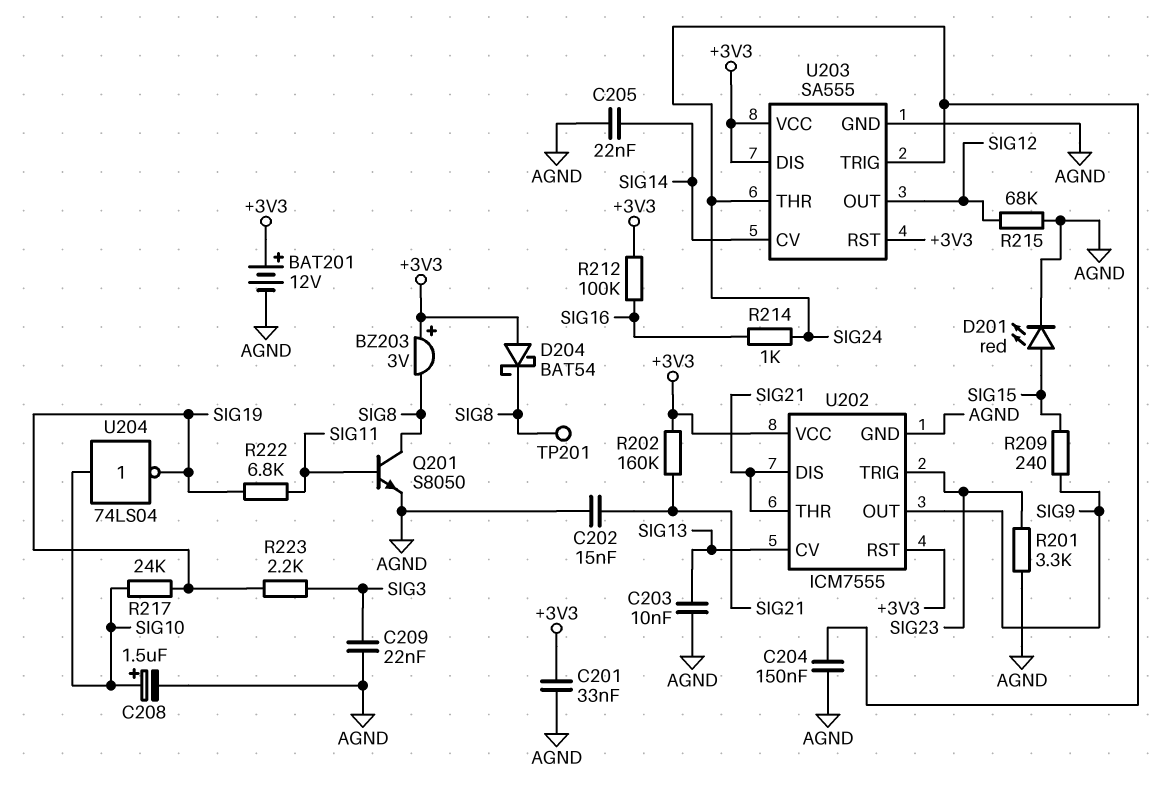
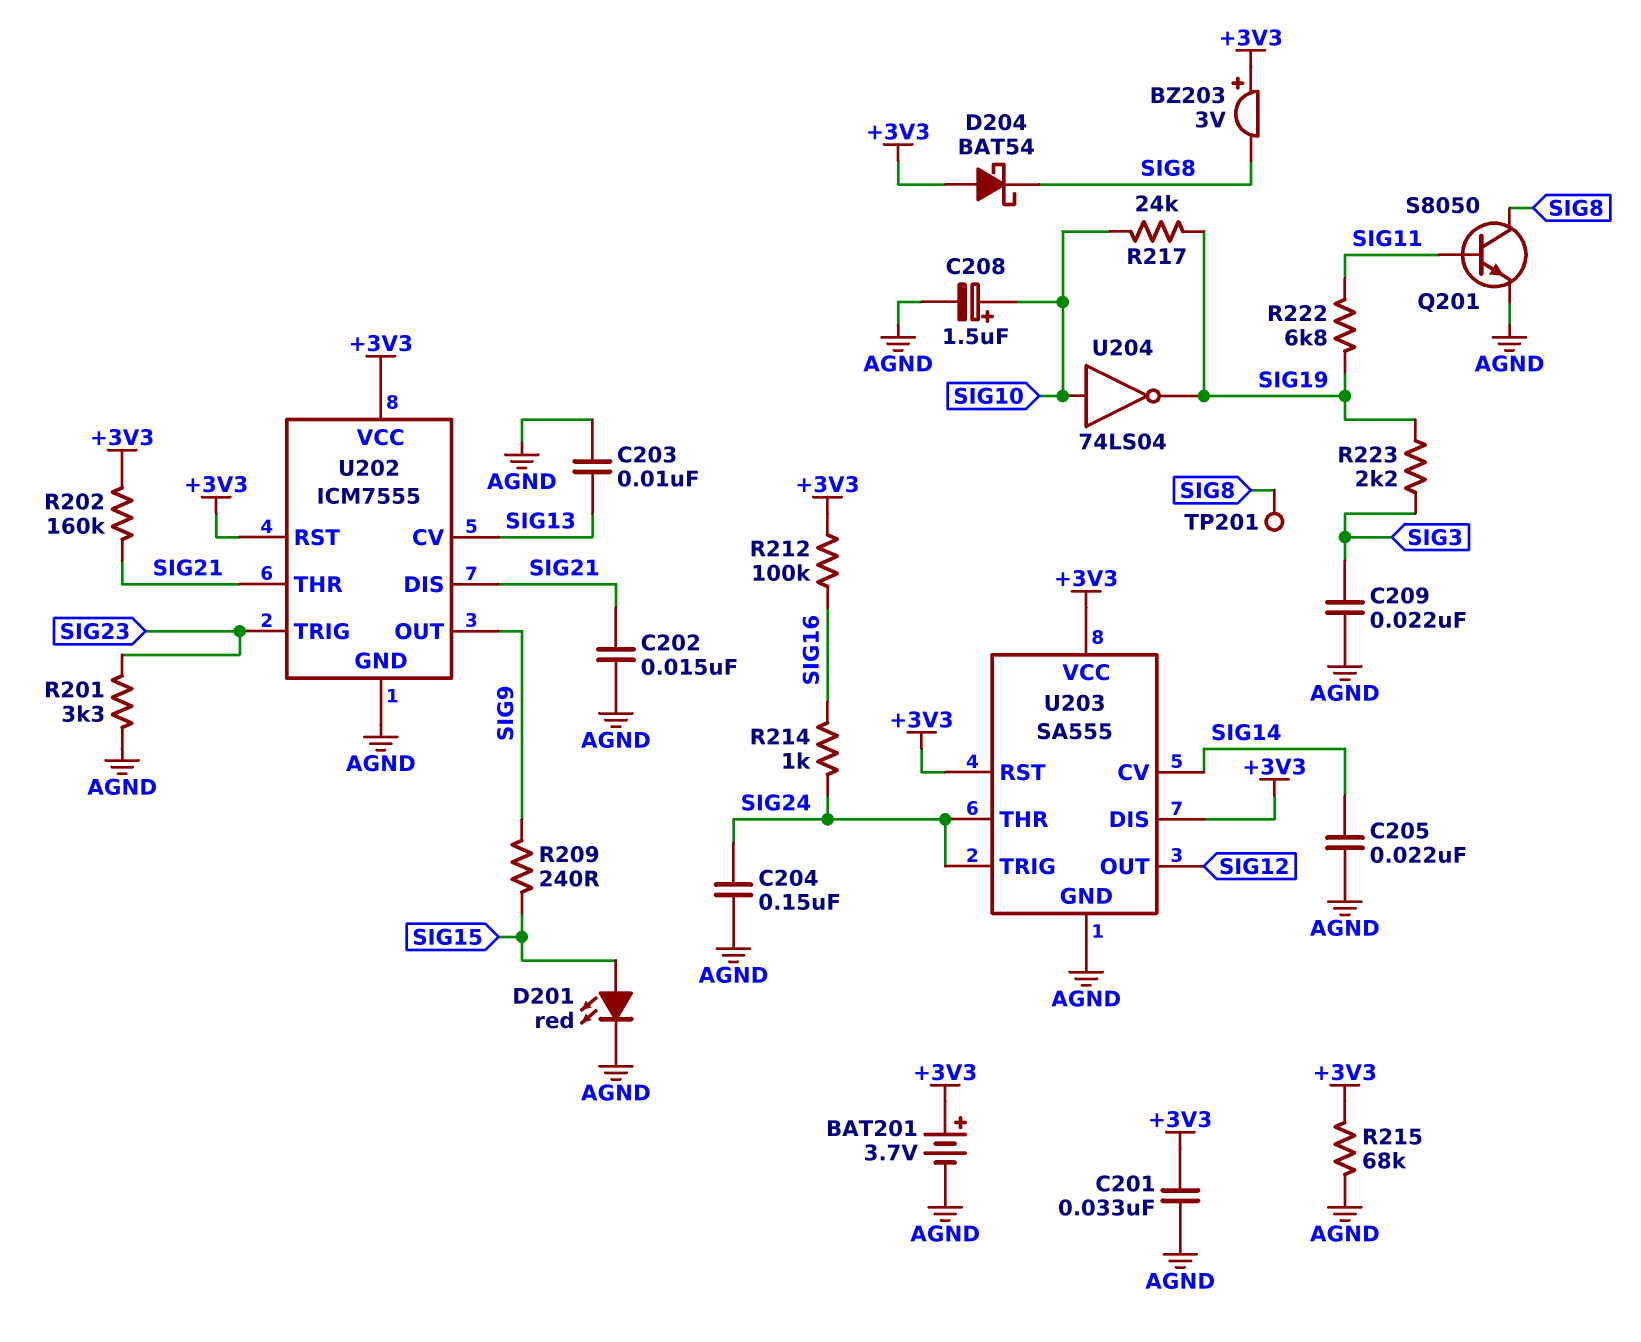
BAT201: 12V (plus +3V3, minus AGND) -> 3.7V (plus +3V3, minus AGND)
R215: 68k (AGND, SIG12) -> 68k (+3V3, AGND)

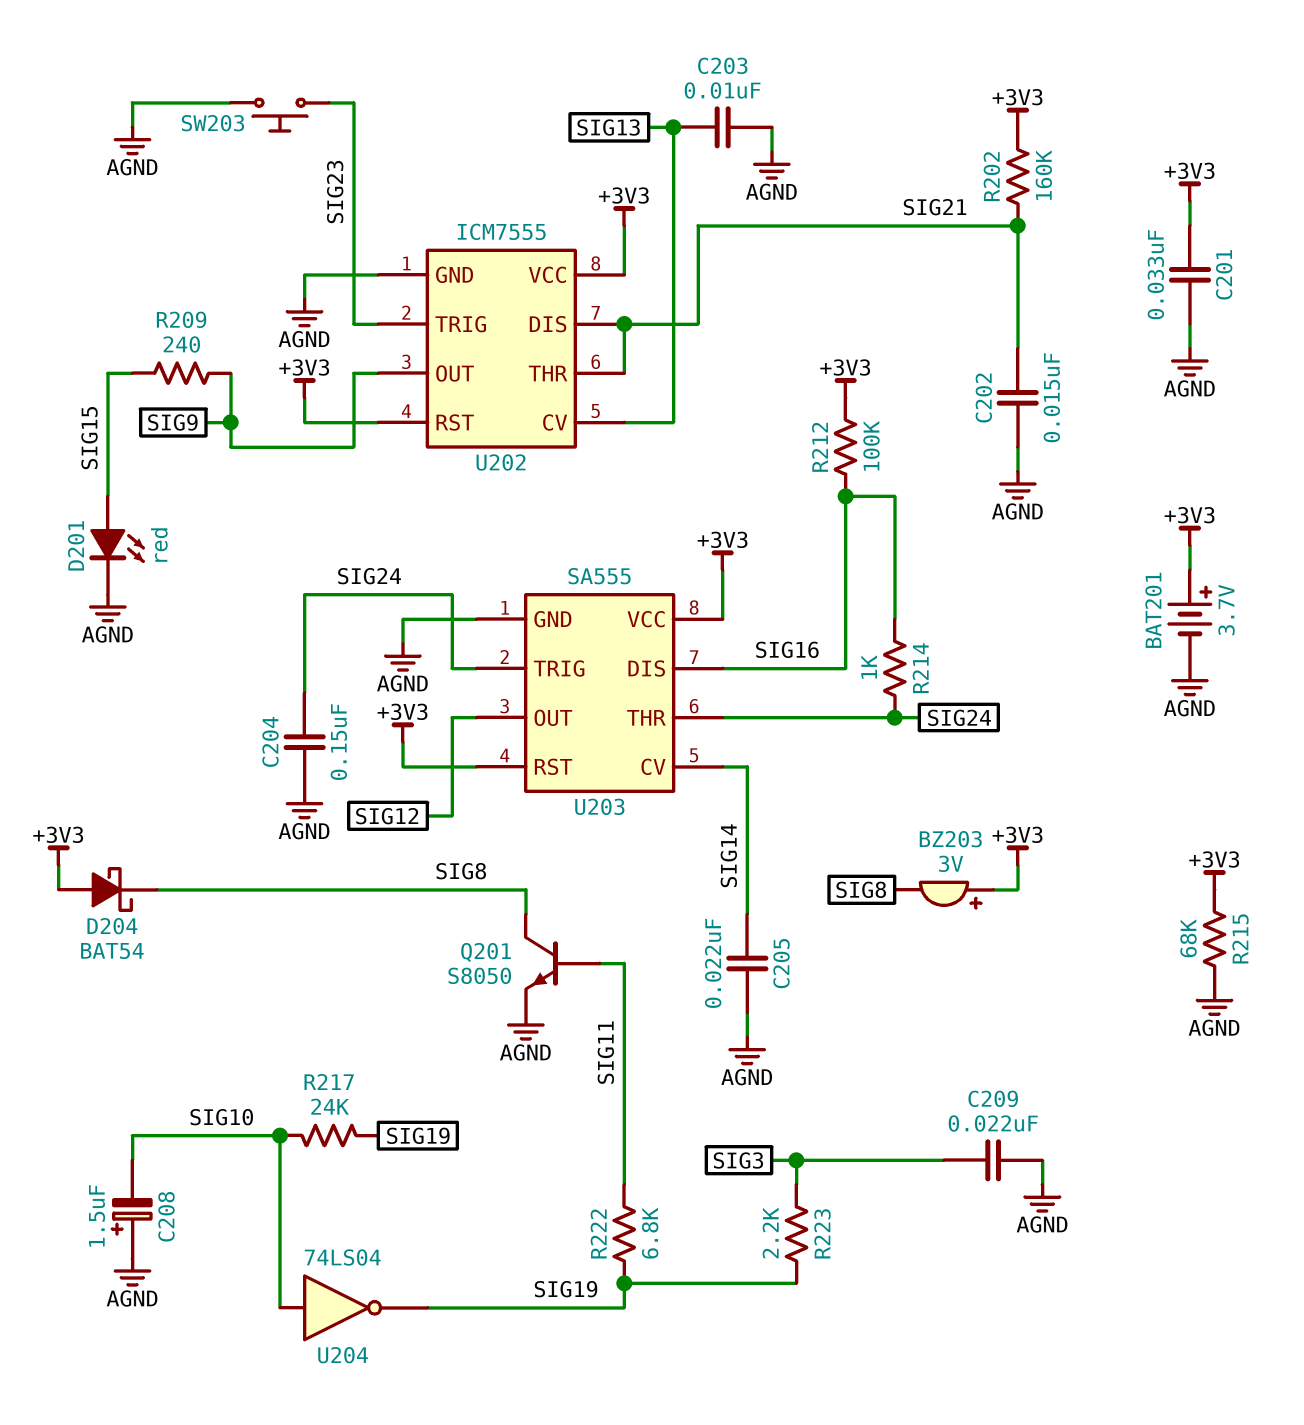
C208: 1.5uF (plus SIG10, minus AGND) -> 1.5uF (plus AGND, minus SIG10)
R201: 3.3k (AGND, SIG23) -> none
SW203: none -> button (AGND, SIG23)
TP201: test point (SIG8) -> none
U203 pin DIS: +3V3 -> SIG16

